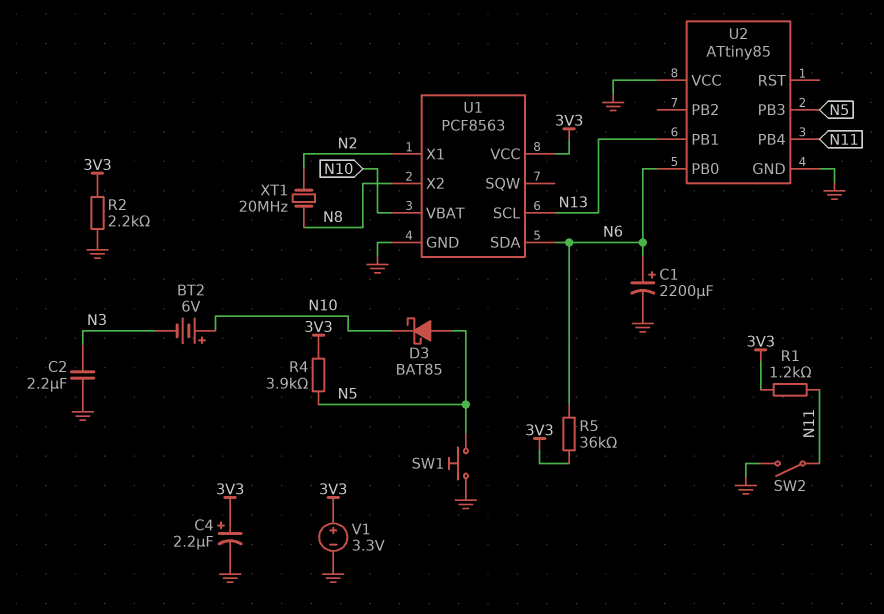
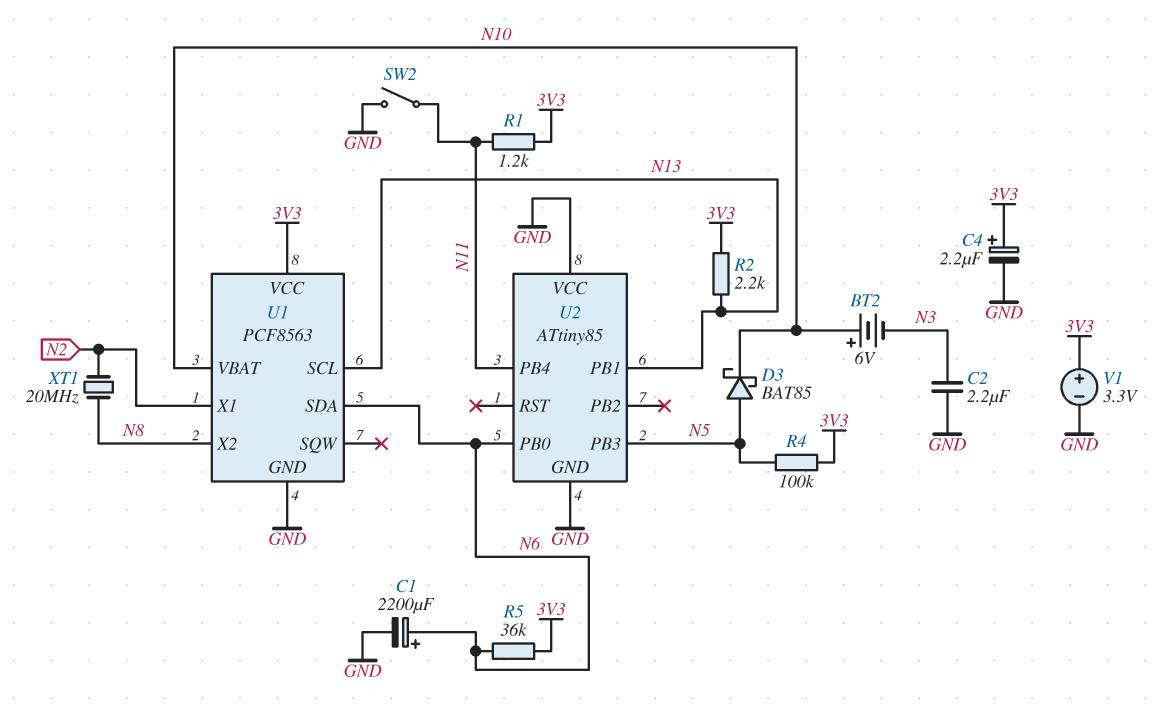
R2: 2.2k (3V3, GND) -> 2.2k (3V3, N13)
R4: 3.9k (3V3, N5) -> 100k (3V3, N5)
SW1: button (GND, N5) -> none

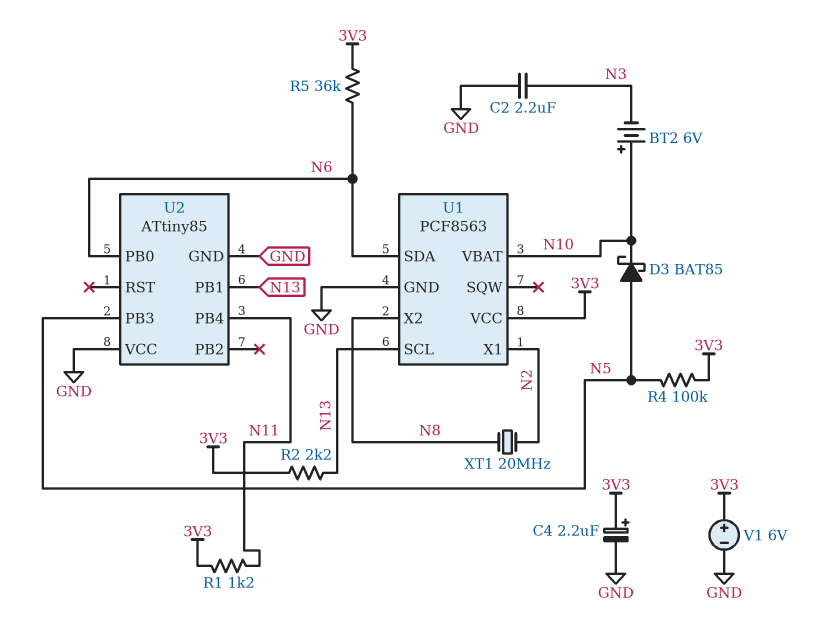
C1: 2200uF (plus N6, minus GND) -> none
SW2: switch (GND, N11) -> none
V1: 3.3V (plus 3V3, minus GND) -> 6V (plus 3V3, minus GND)

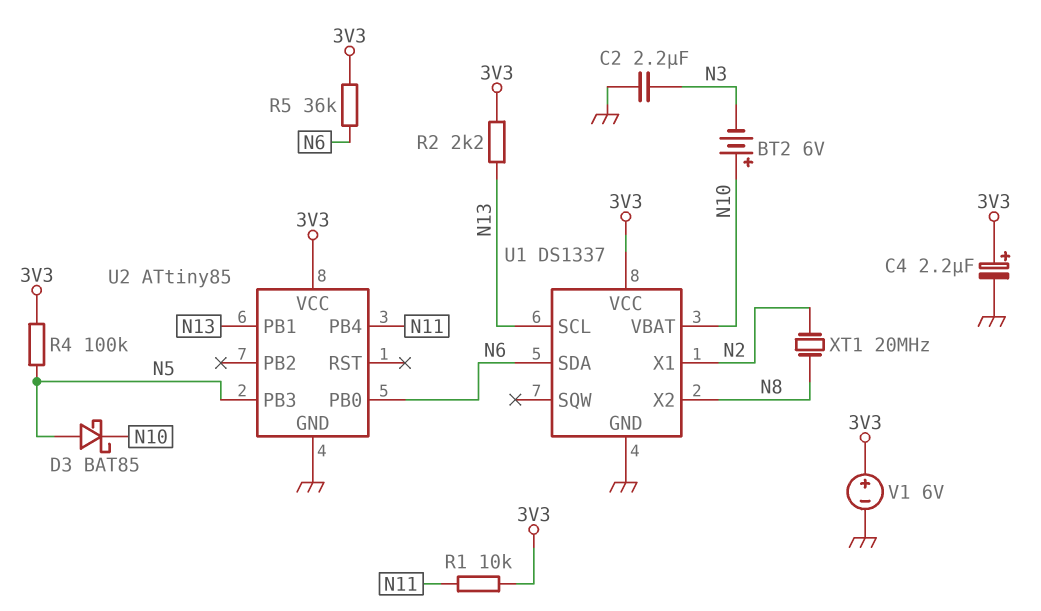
R1: 1.2k (3V3, N11) -> 10k (3V3, N11)
U1: PCF8563 -> DS1337
U2 pin VCC: GND -> 3V3

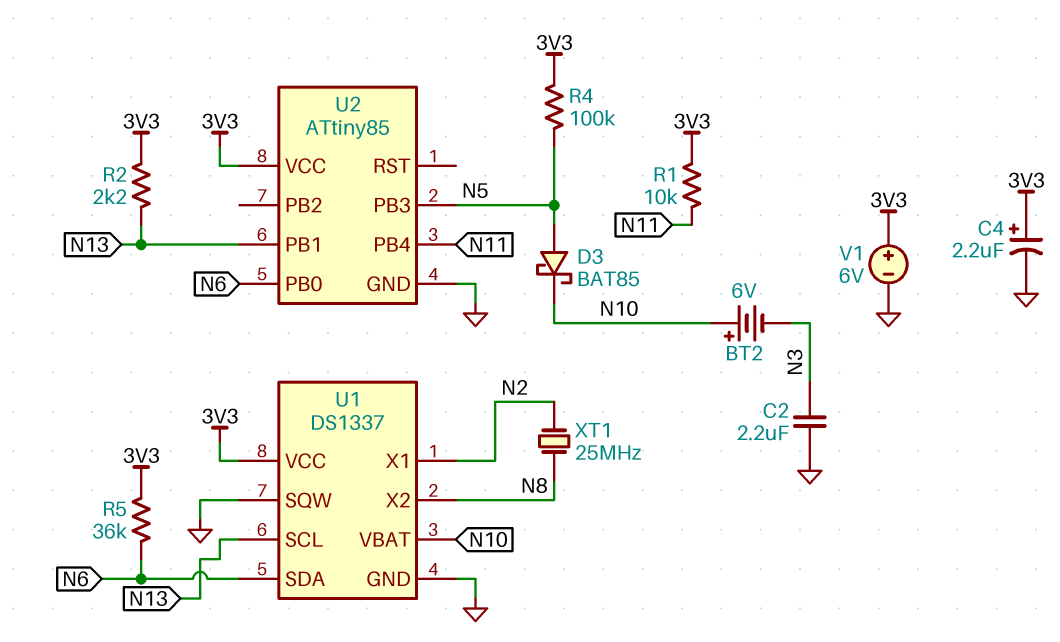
U1 pin SQW: none -> GND
XT1: 20MHz (N2, N8) -> 25MHz (N2, N8)

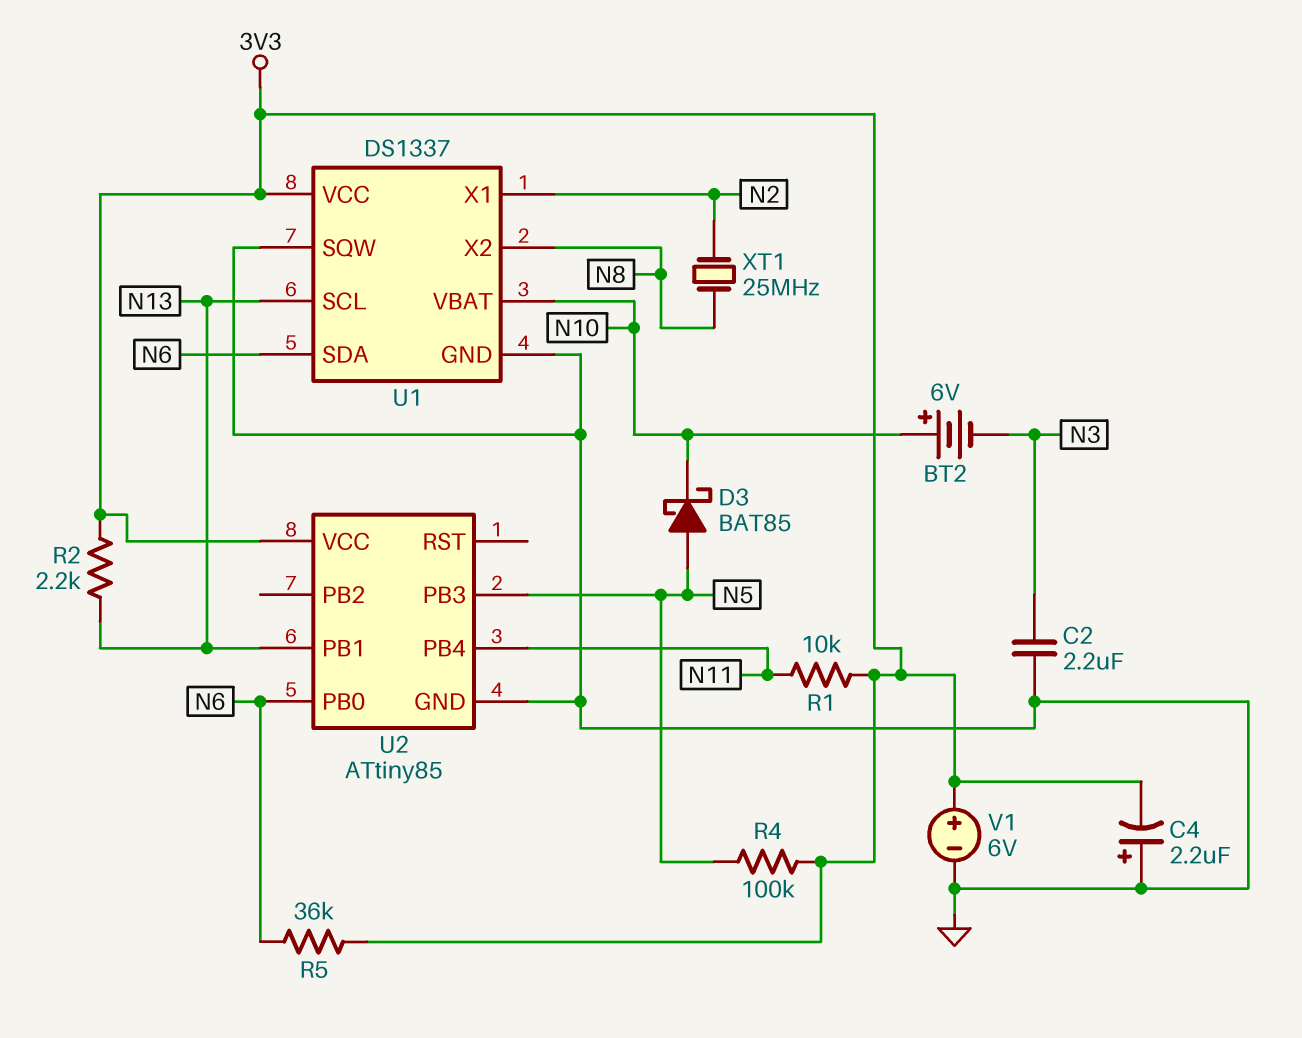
C4: 2.2uF (plus 3V3, minus GND) -> 2.2uF (plus GND, minus 3V3)

